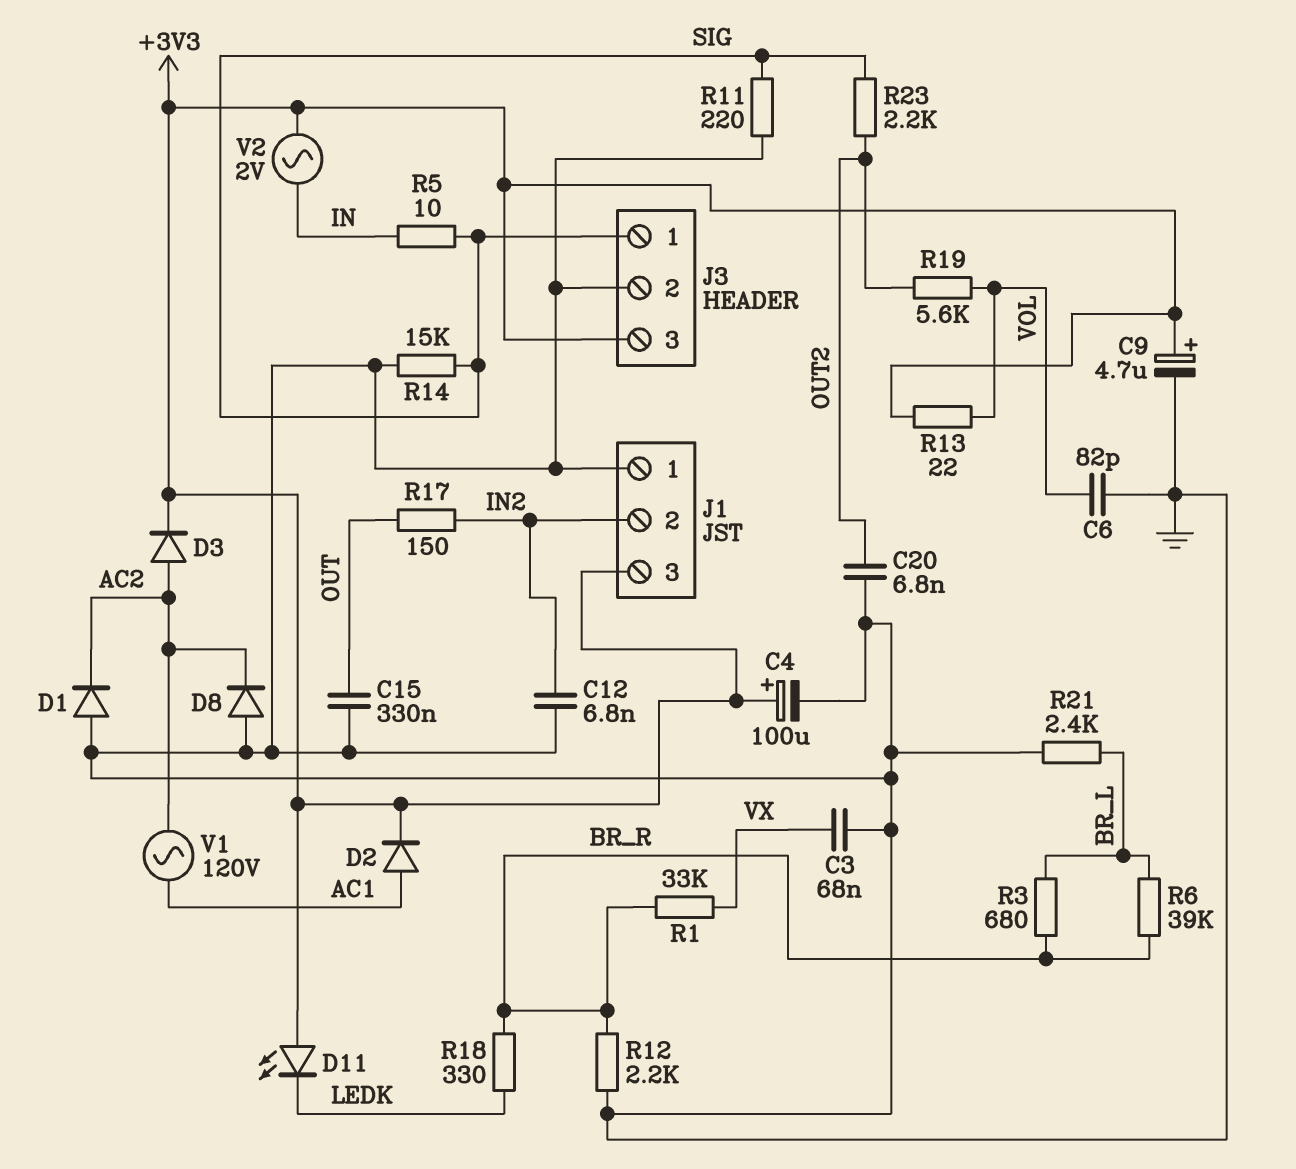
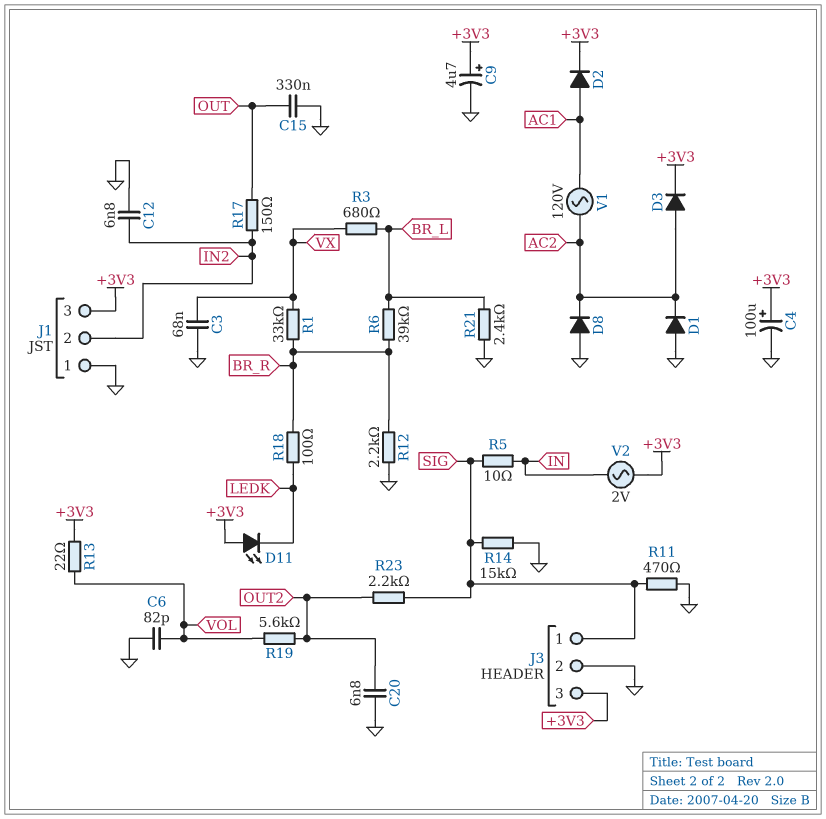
R3: 680 (BR_L, BR_R) -> 680 (BR_L, VX)
R11: 220 (GND, SIG) -> 470 (GND, SIG)
R18: 330 (BR_R, LEDK) -> 100 (BR_R, LEDK)

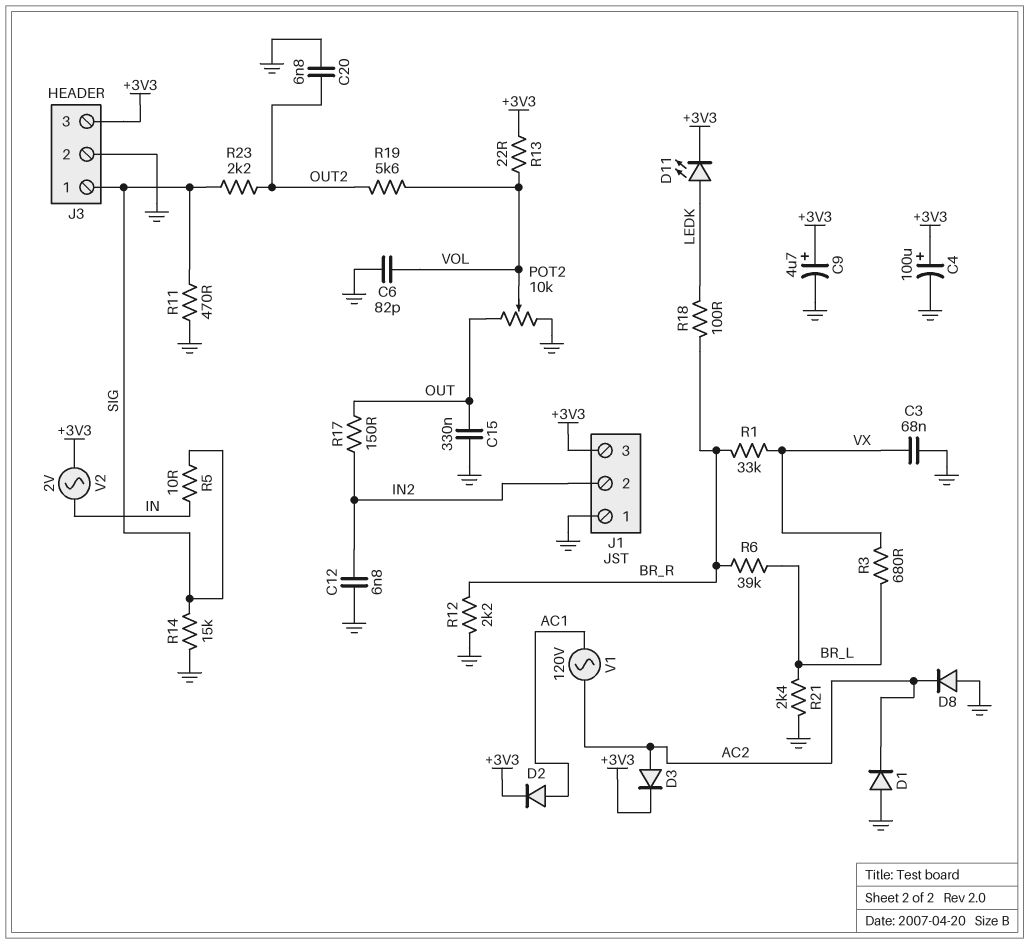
D11: LED (A +3V3, K LEDK) -> LED (A LEDK, K +3V3)
POT2: none -> 10k (GND, OUT, wiper VOL)

